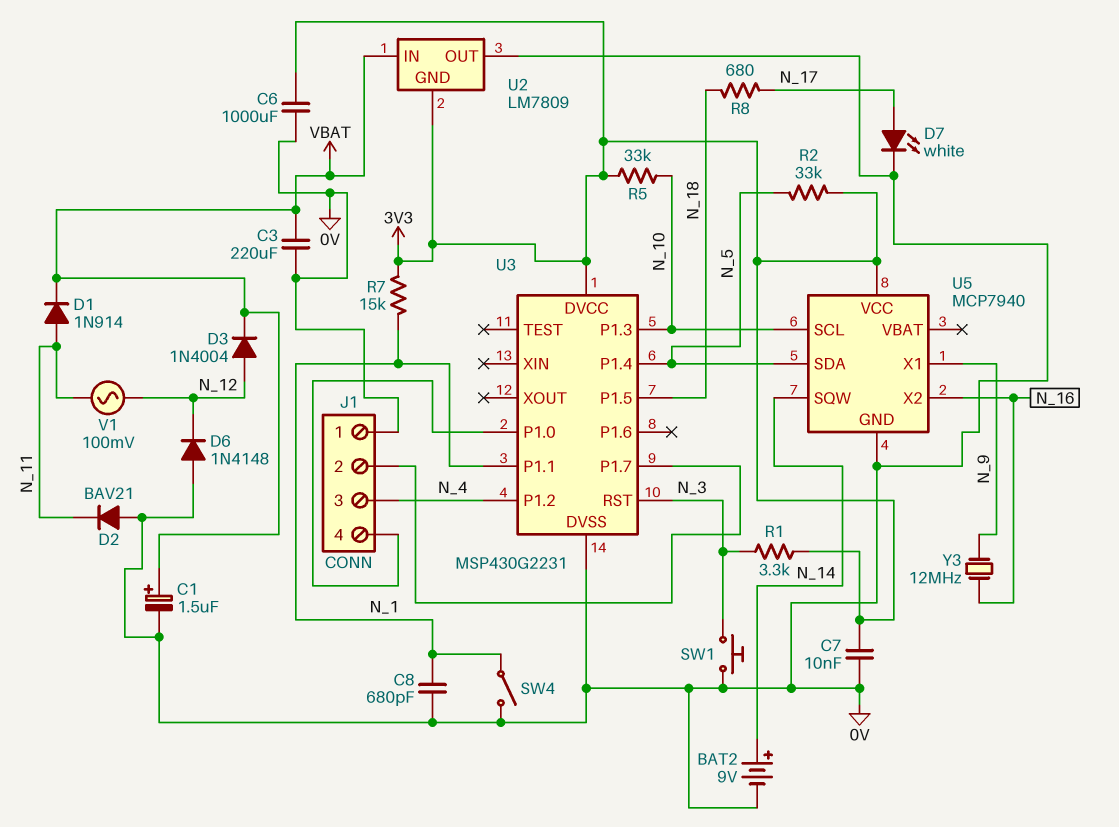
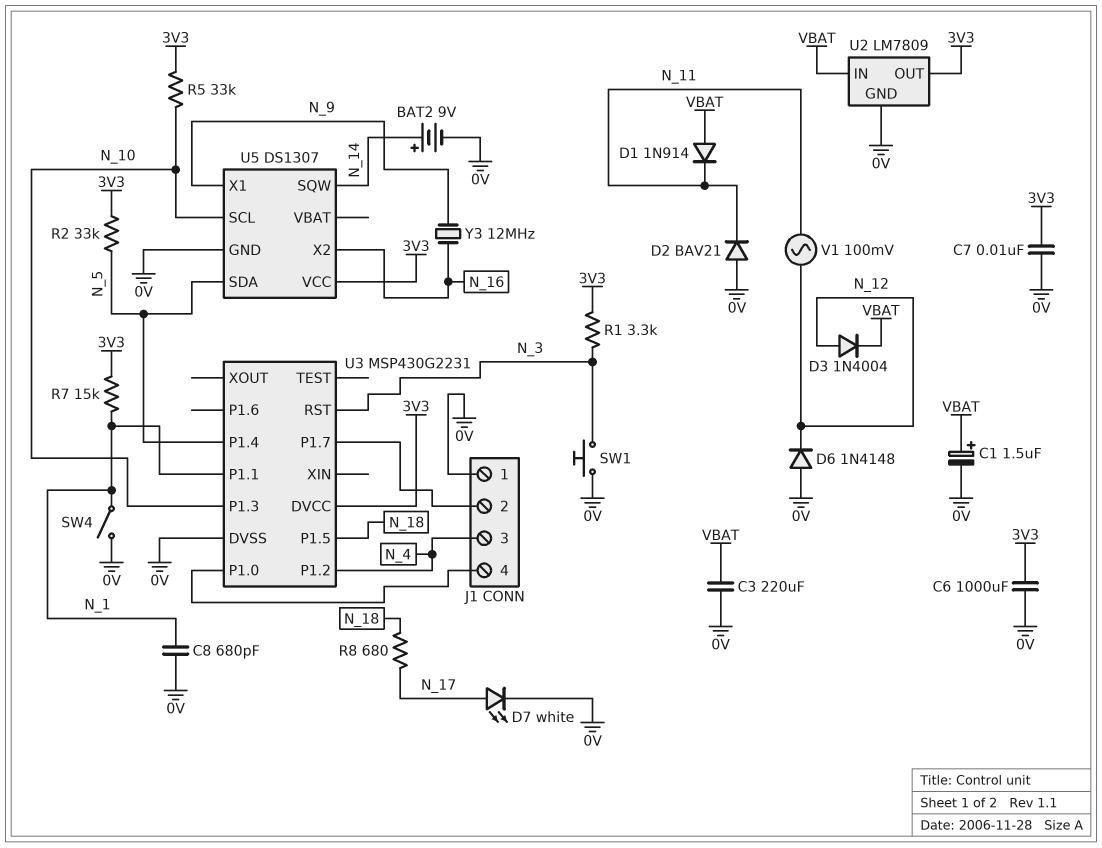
D1: diode 1N914 (A N_11, K VBAT) -> diode 1N914 (A VBAT, K N_11)
U2 pin GND: 3V3 -> 0V
U2 pin OUT: 0V -> 3V3
U5: MCP7940 -> DS1307

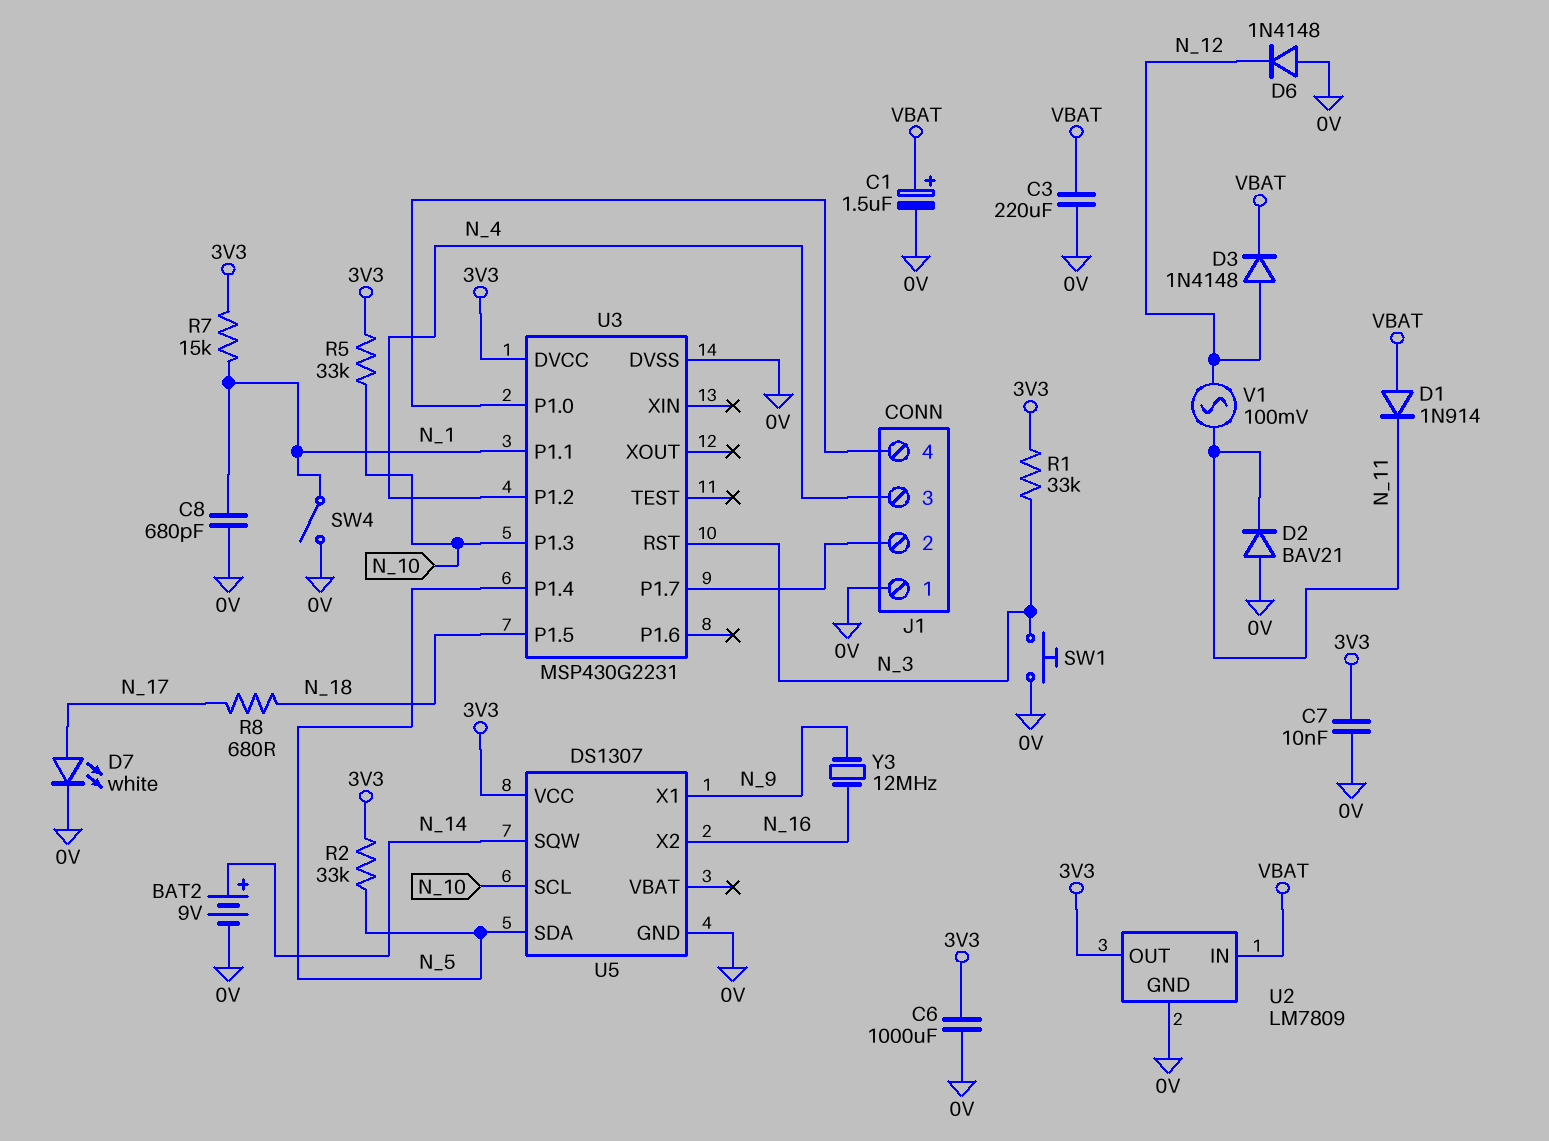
D3: diode 1N4004 (A N_12, K VBAT) -> diode 1N4148 (A N_12, K VBAT)
R1: 3.3k (3V3, N_3) -> 33k (3V3, N_3)

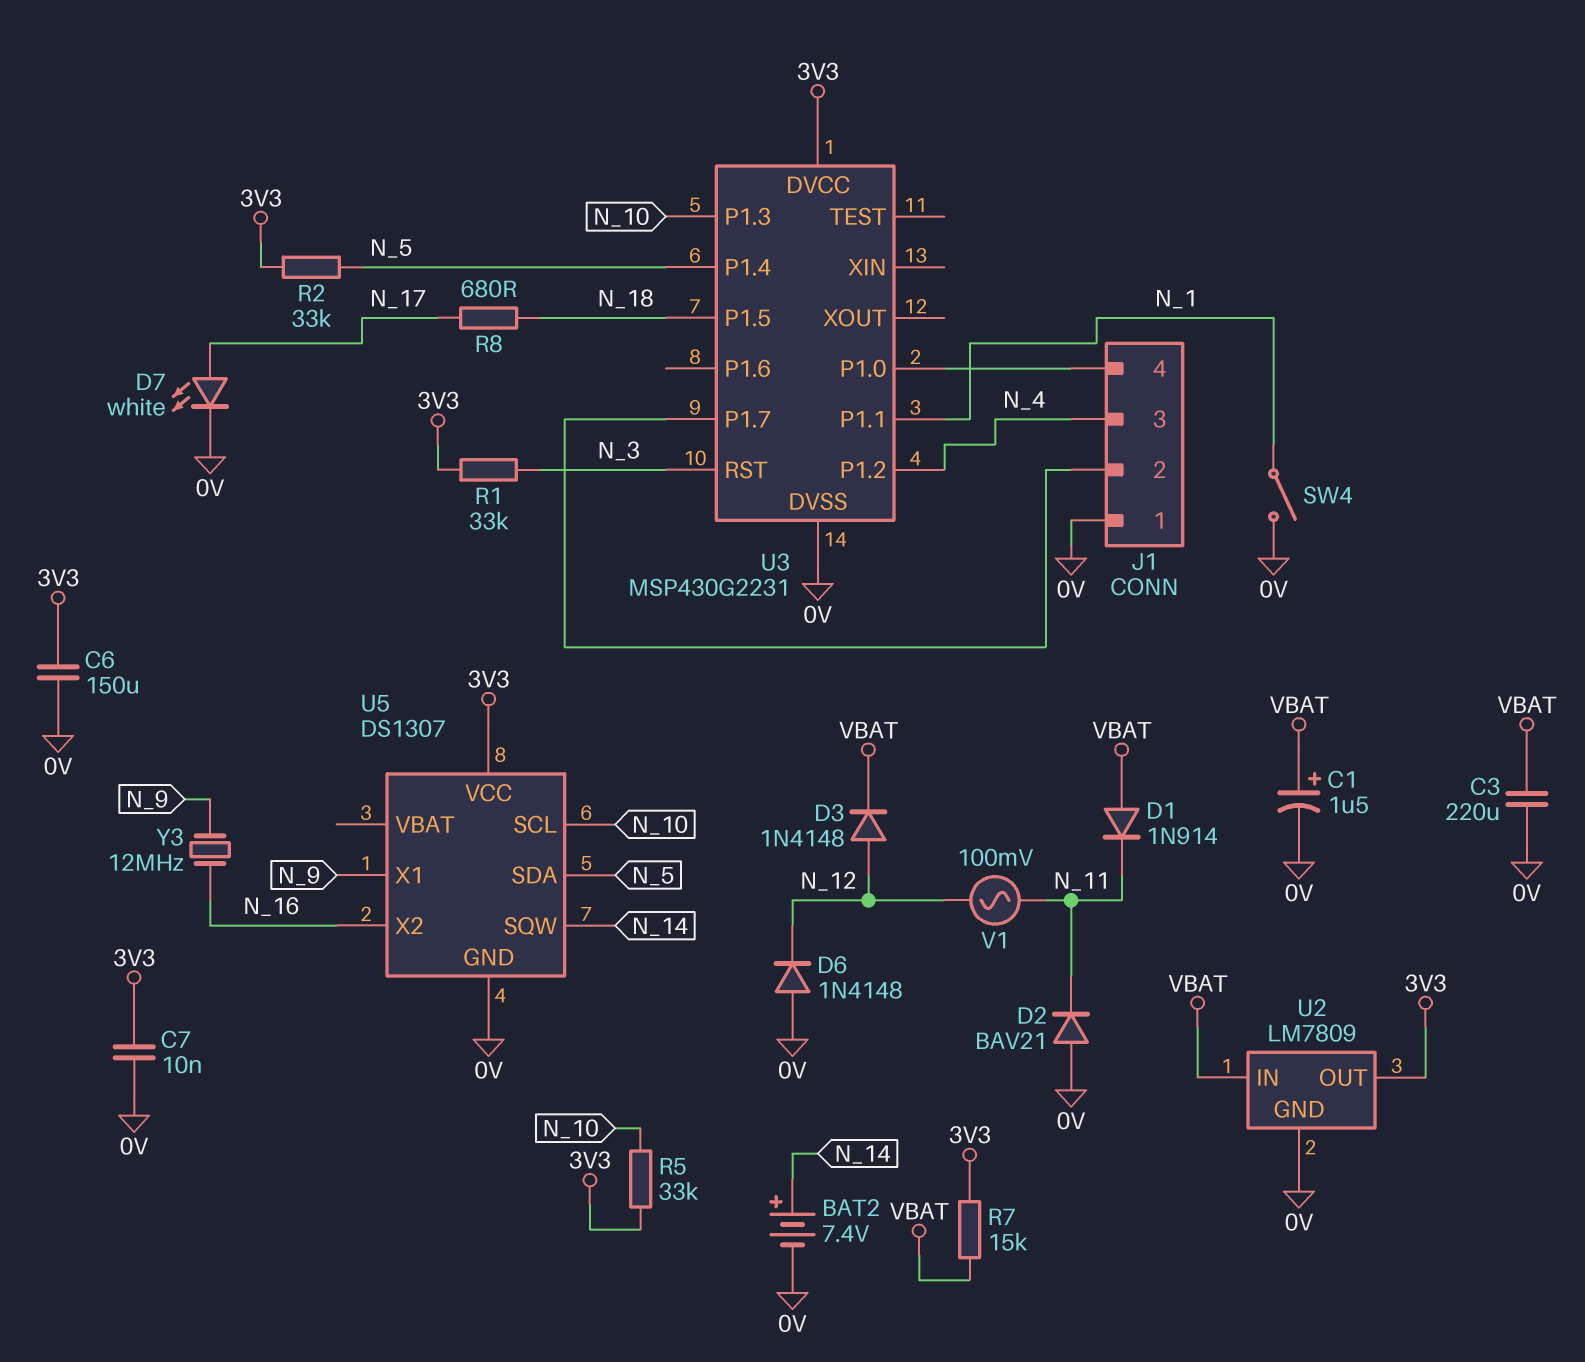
BAT2: 9V (plus N_14, minus 0V) -> 7.4V (plus N_14, minus 0V)
C6: 1000uF (0V, 3V3) -> 150uF (0V, 3V3)
C8: 680pF (0V, N_1) -> none
R7: 15k (3V3, N_1) -> 15k (3V3, VBAT)
SW1: button (0V, N_3) -> none

